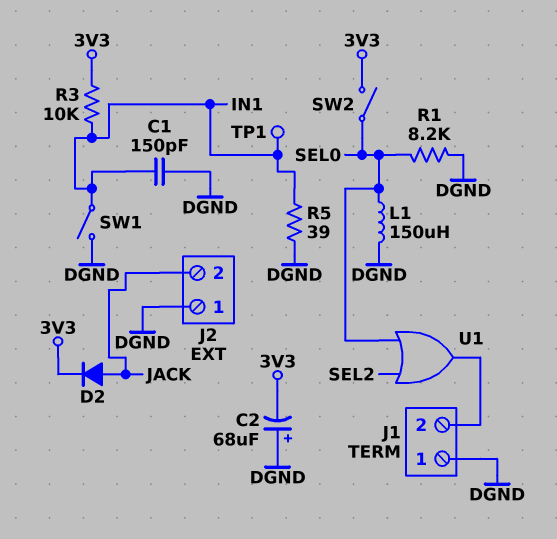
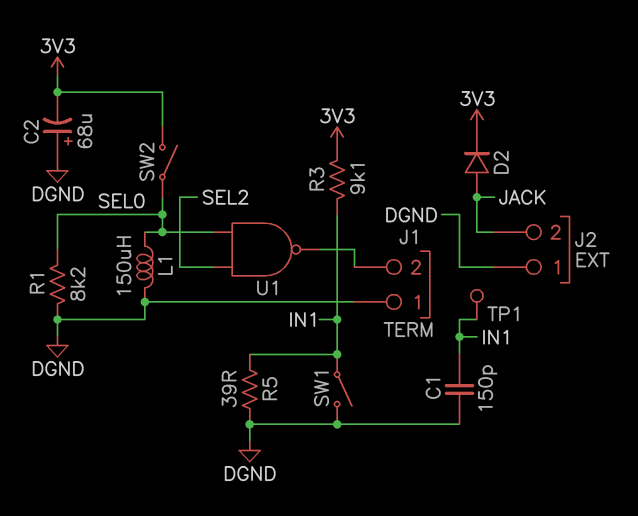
R3: 10k (3V3, IN1) -> 9.1k (3V3, IN1)
U1: OR (in SEL0, in SEL2, out J1/2) -> NAND (in SEL0, in SEL2, out J1/2)

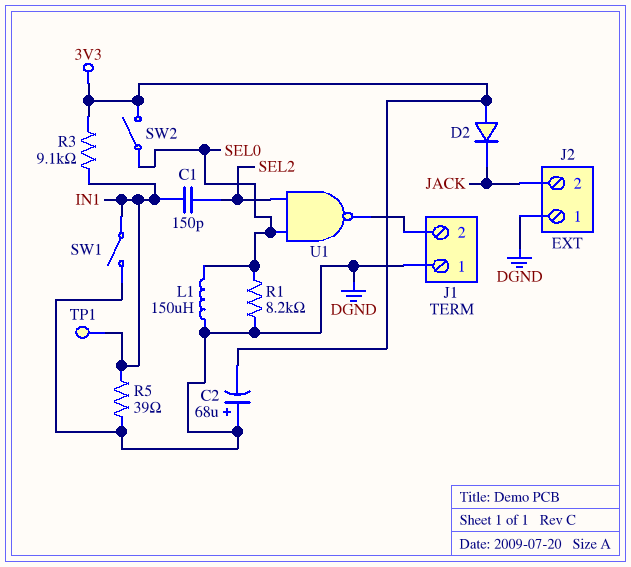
C1: 150pF (DGND, IN1) -> 150pF (IN1, SEL2)
D2: diode (A JACK, K 3V3) -> diode (A 3V3, K JACK)

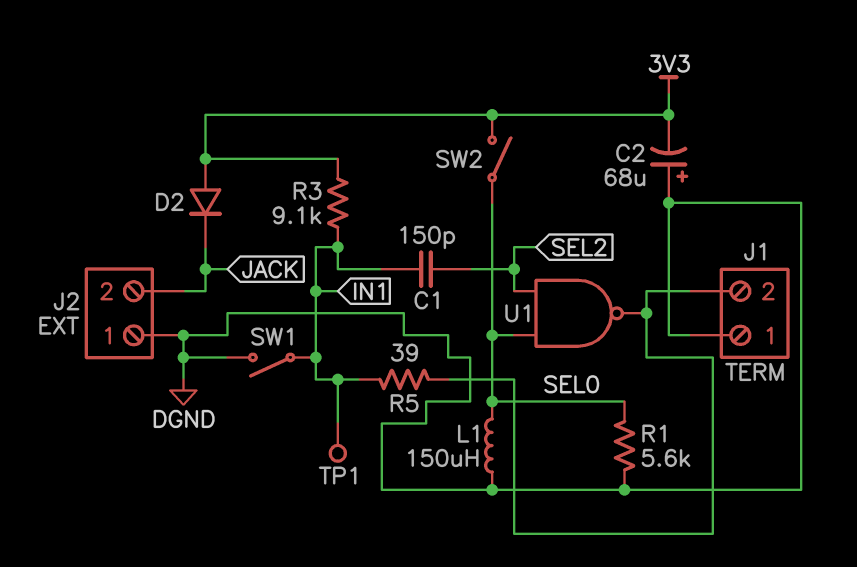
R1: 8.2k (DGND, SEL0) -> 5.6k (DGND, SEL0)
R5: 39 (DGND, IN1) -> 39 (IN1, J1/2)

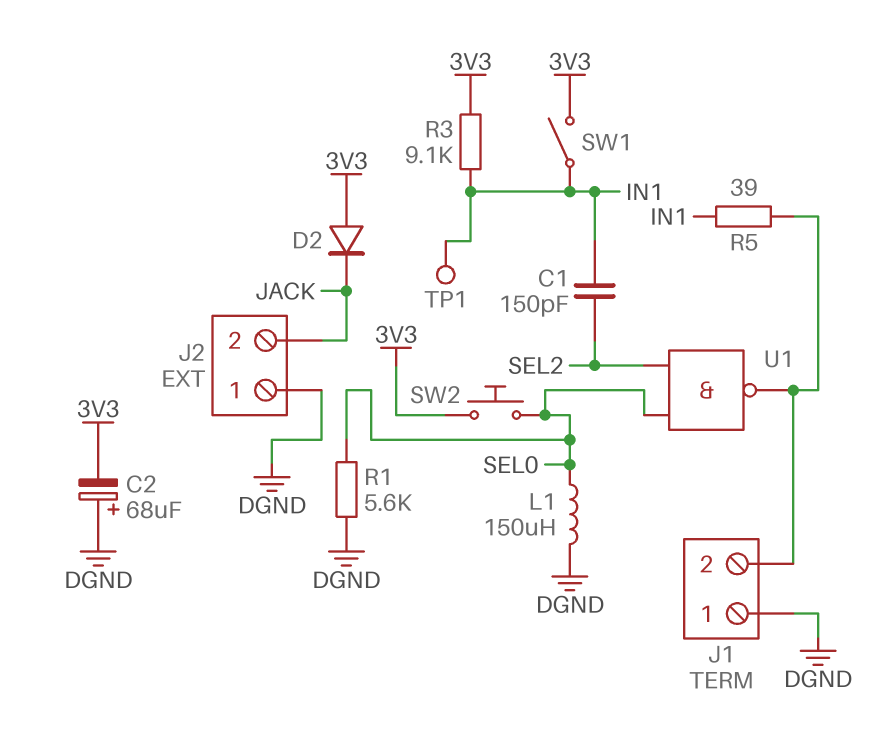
SW1: switch (DGND, IN1) -> switch (3V3, IN1)
SW2: switch (3V3, SEL0) -> button (3V3, SEL0)

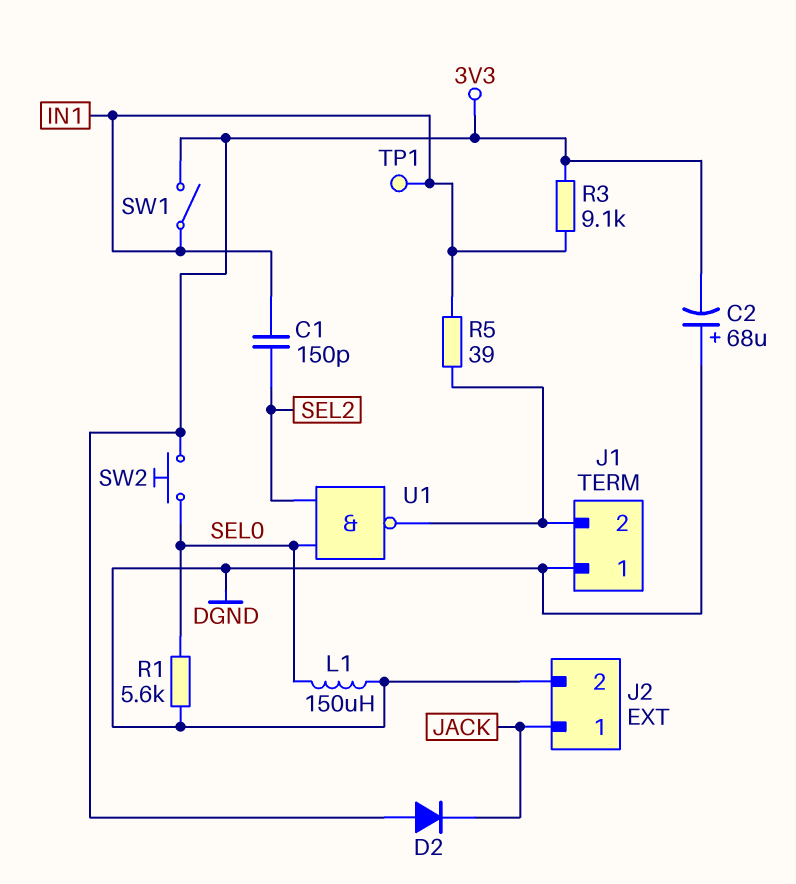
J2 pin 1: DGND -> JACK
J2 pin 2: JACK -> DGND

